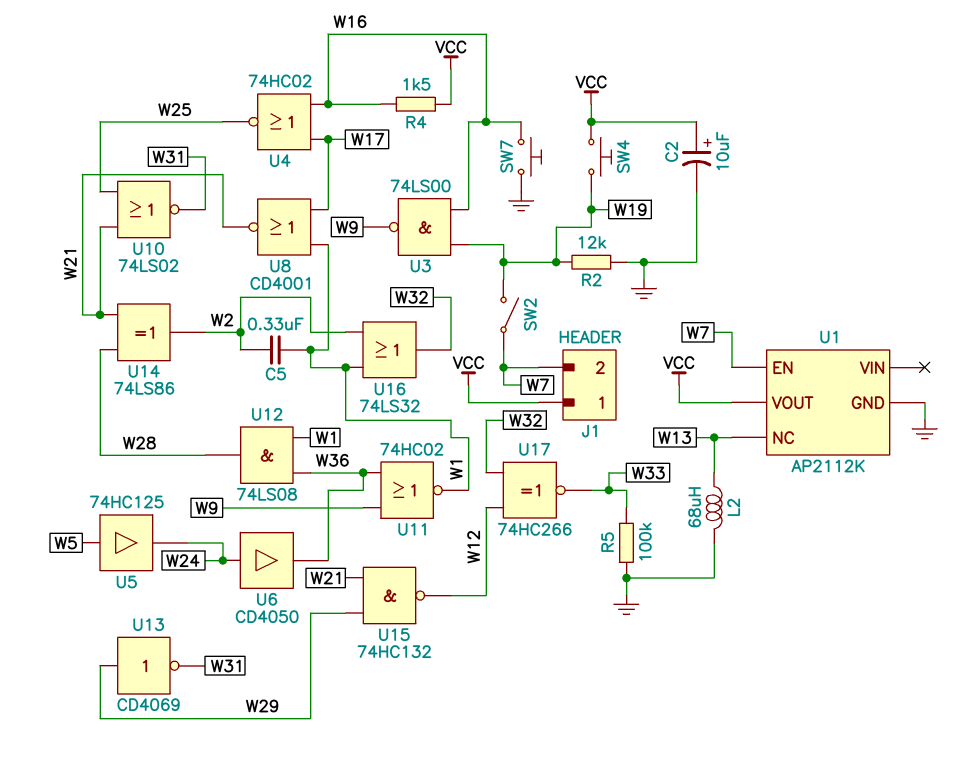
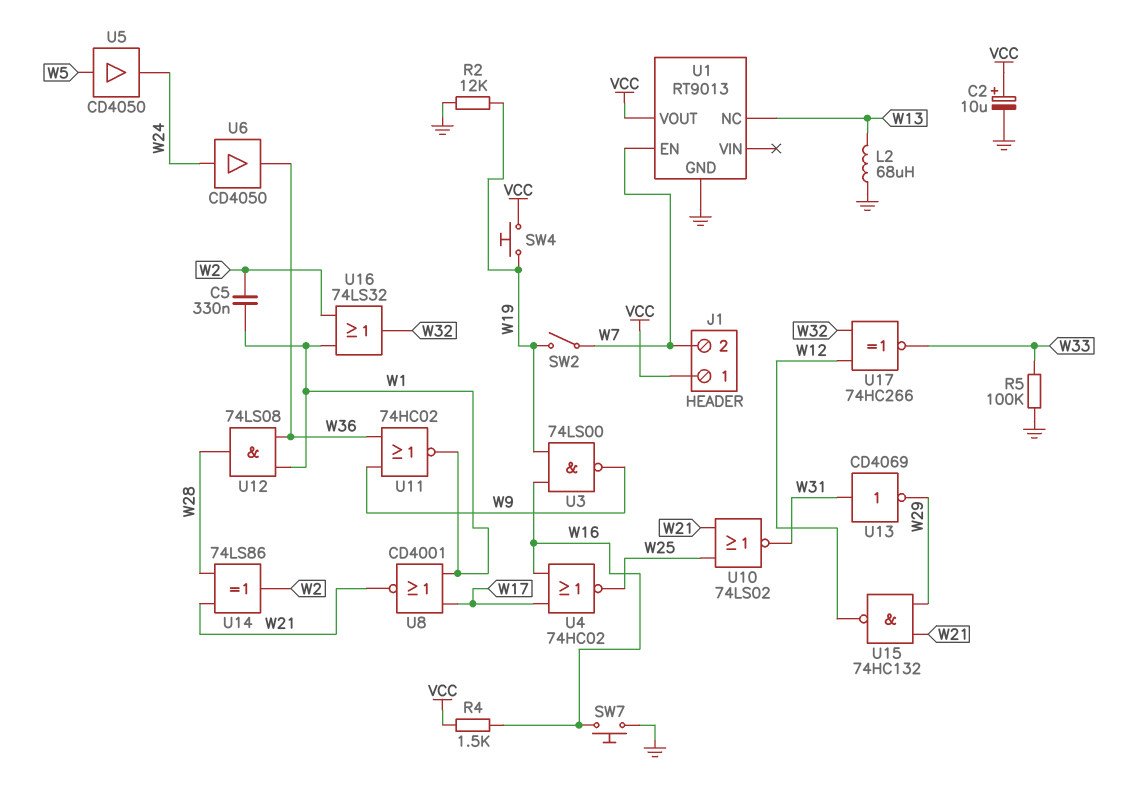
U1: AP2112K -> RT9013
U5: buffer 74HC125 (in W5, out W24) -> buffer CD4050 (in W5, out W24)
U13: NOT CD4069 (in W29, out W31) -> NOT CD4069 (in W31, out W29)

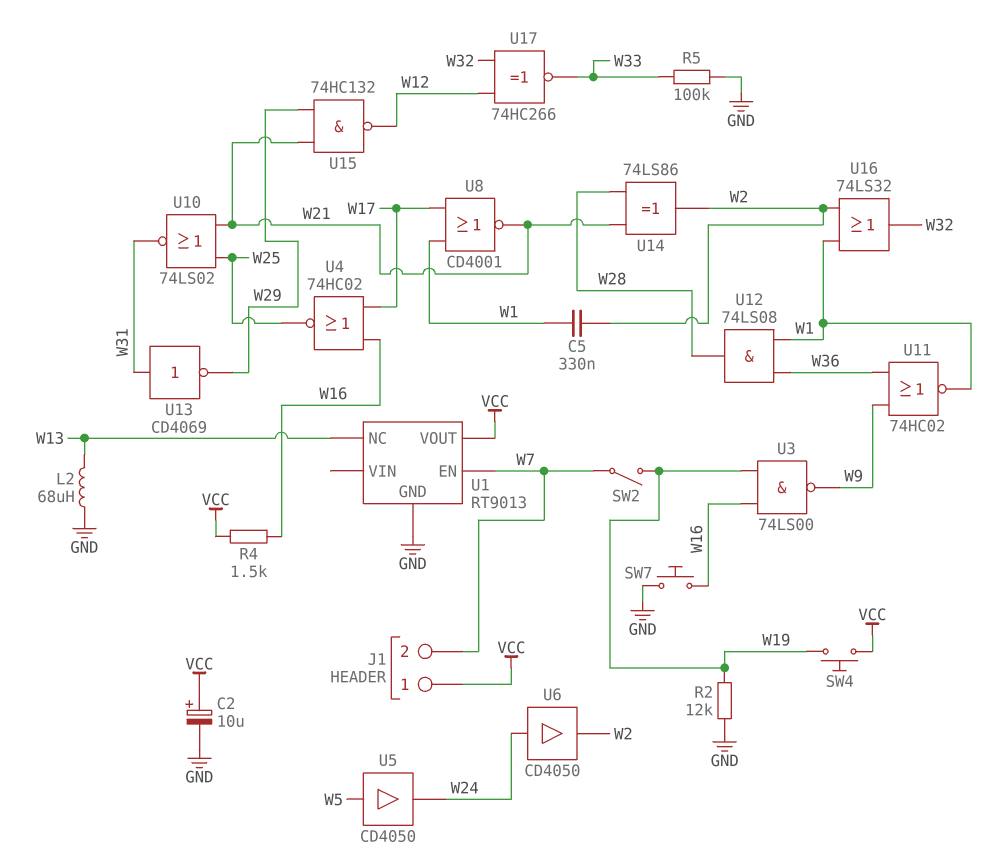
U6: buffer CD4050 (in W24, out W36) -> buffer CD4050 (in W24, out W2)

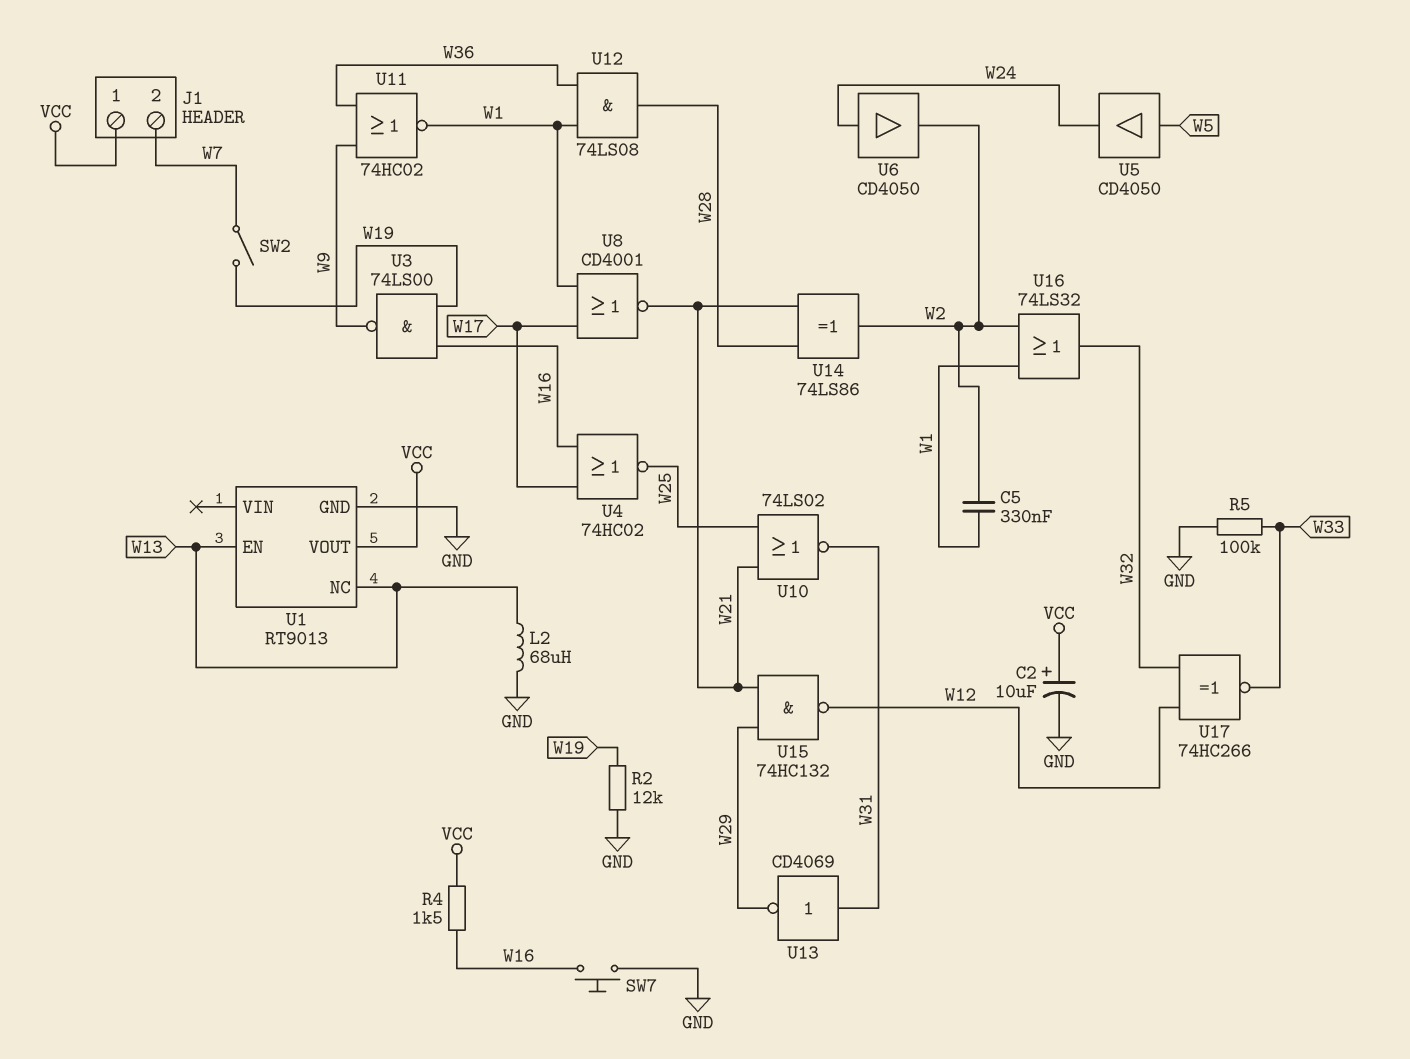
SW4: button (VCC, W19) -> none
U1 pin EN: W7 -> W13

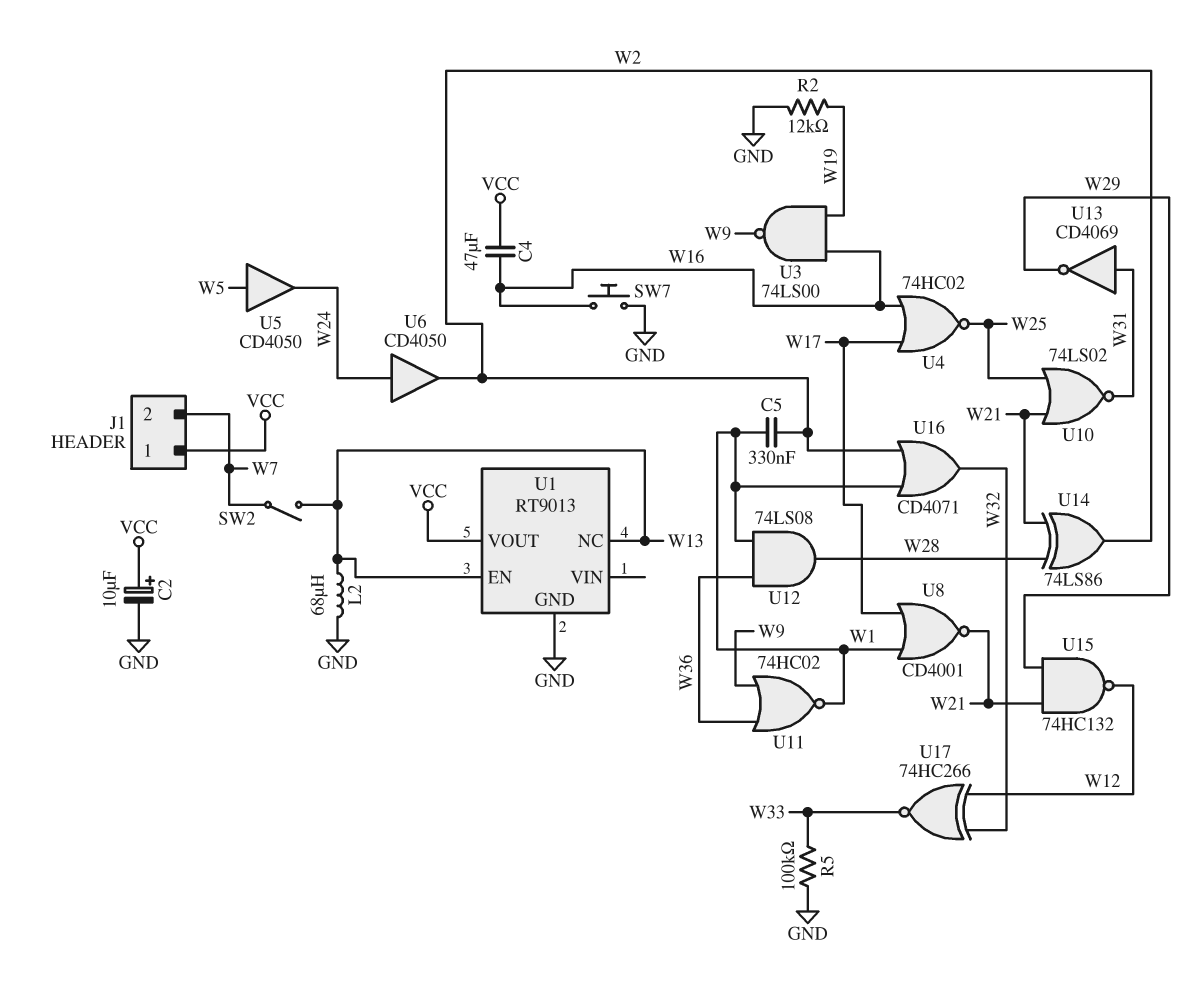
C4: none -> 47uF (VCC, W16)
R4: 1.5k (VCC, W16) -> none
SW2: switch (W7, W19) -> switch (W7, W13)
U16: OR 74LS32 (in W1, in W2, out W32) -> OR CD4071 (in W1, in W2, out W32)

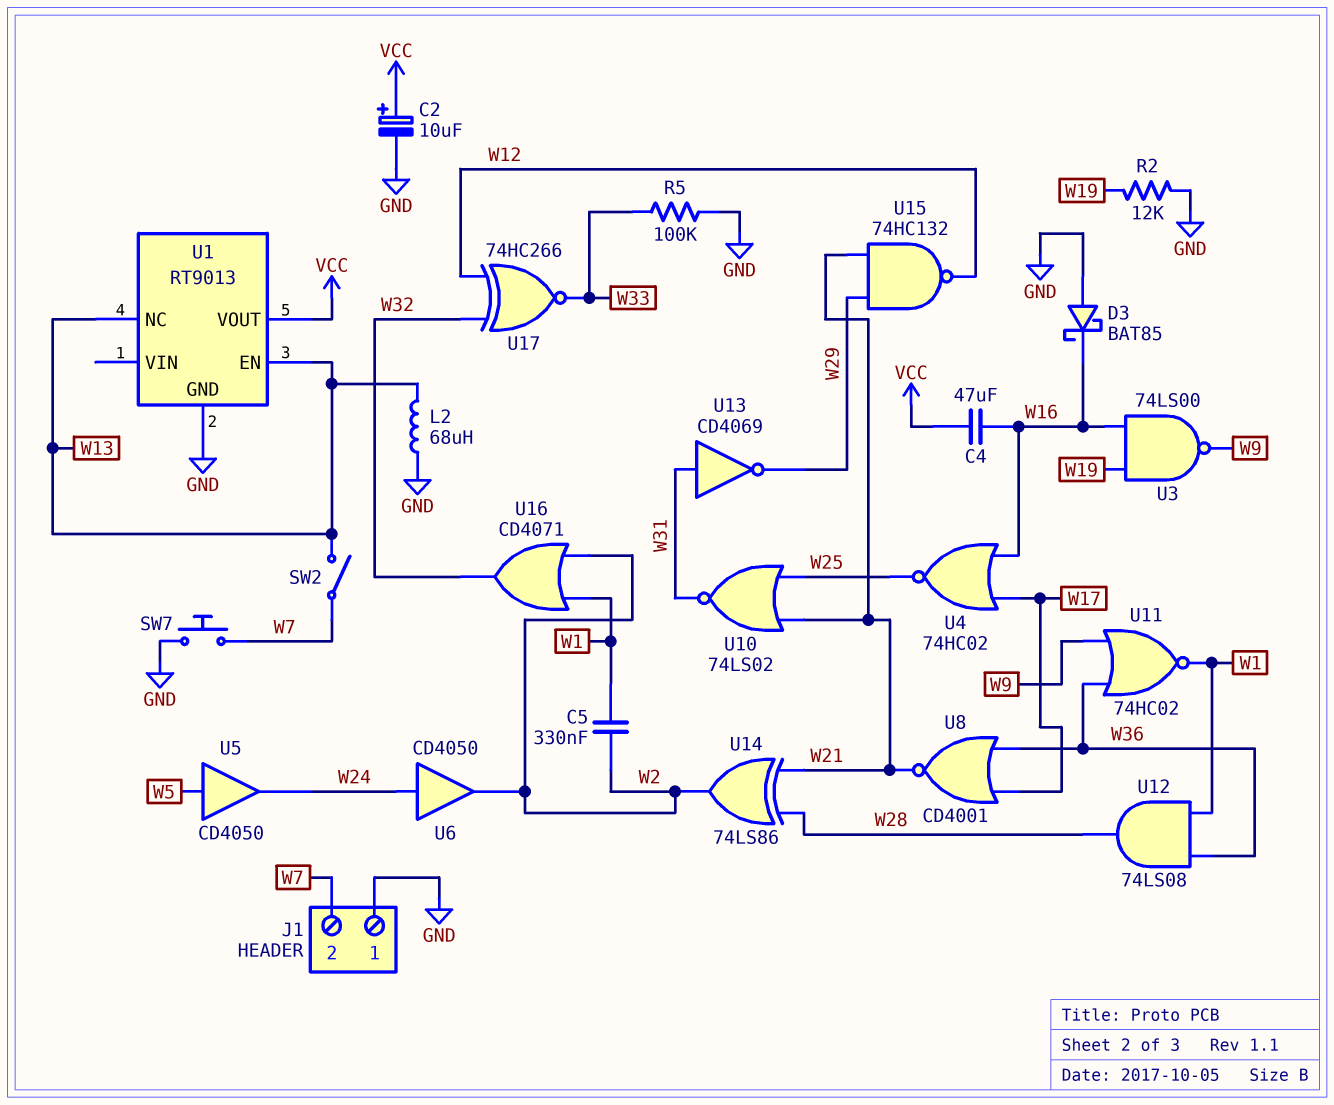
D3: none -> schottky BAT85 (A GND, K W16)
J1 pin 1: VCC -> GND
SW7: button (GND, W16) -> button (GND, W7)
U8: NOR CD4001 (in W1, in W17, out W21) -> NOR CD4001 (in W17, in W36, out W21)

